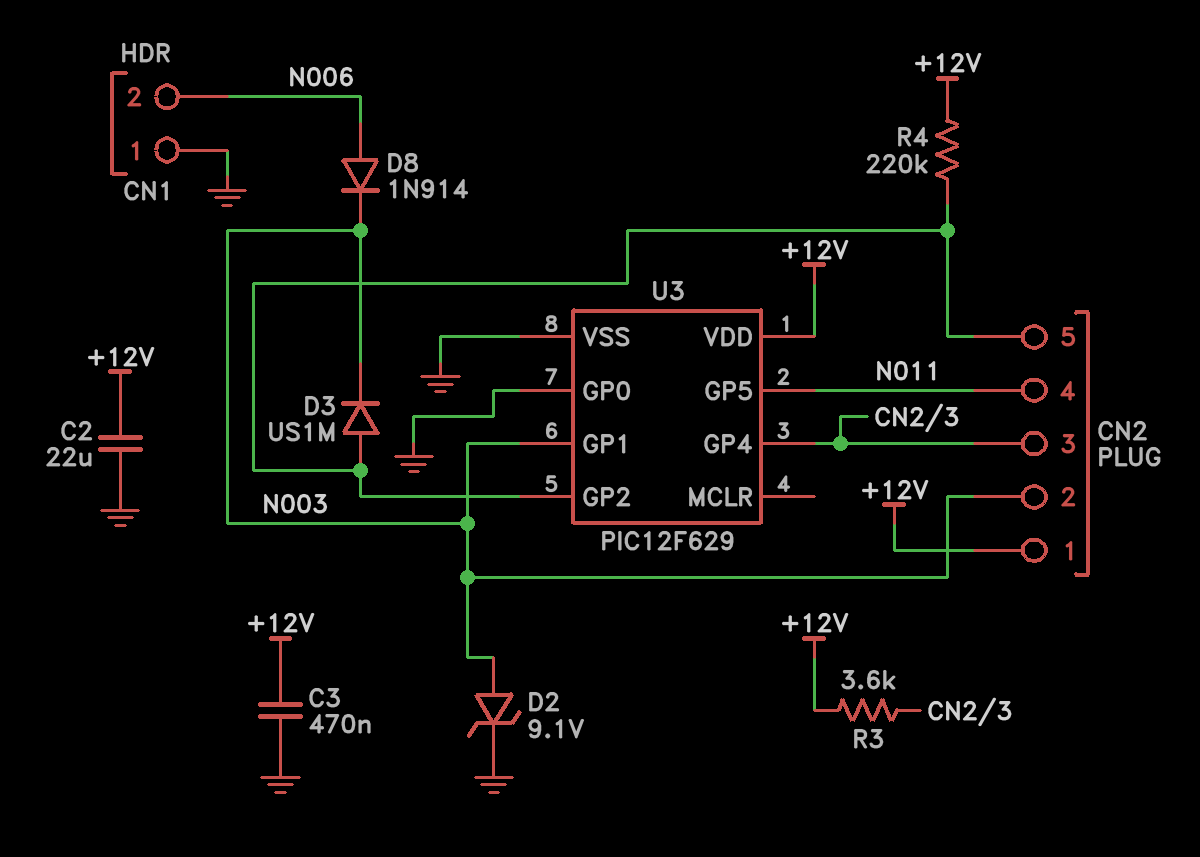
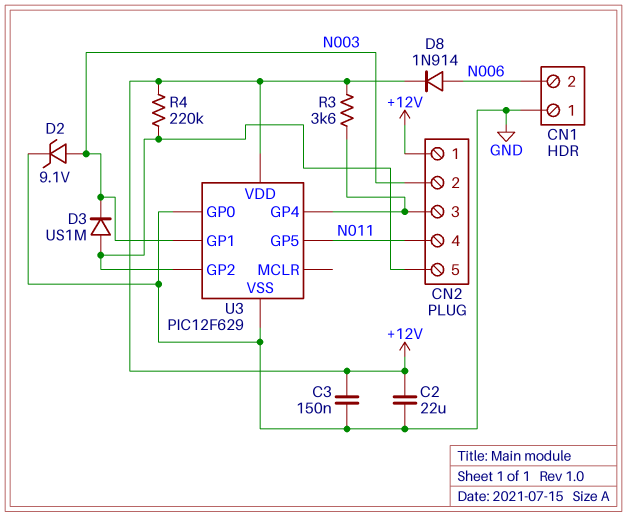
C3: 470nF (+12V, GND) -> 150nF (+12V, GND)
D8: diode 1N914 (A N006, K N003) -> diode 1N914 (A N006, K +12V)

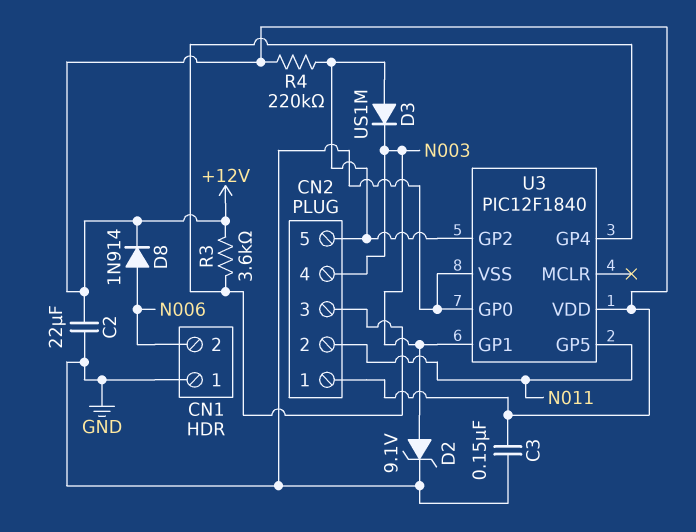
CN2 pin 2: N003 -> N011
CN2 pin 4: N011 -> N003
U3: PIC12F629 -> PIC12F1840

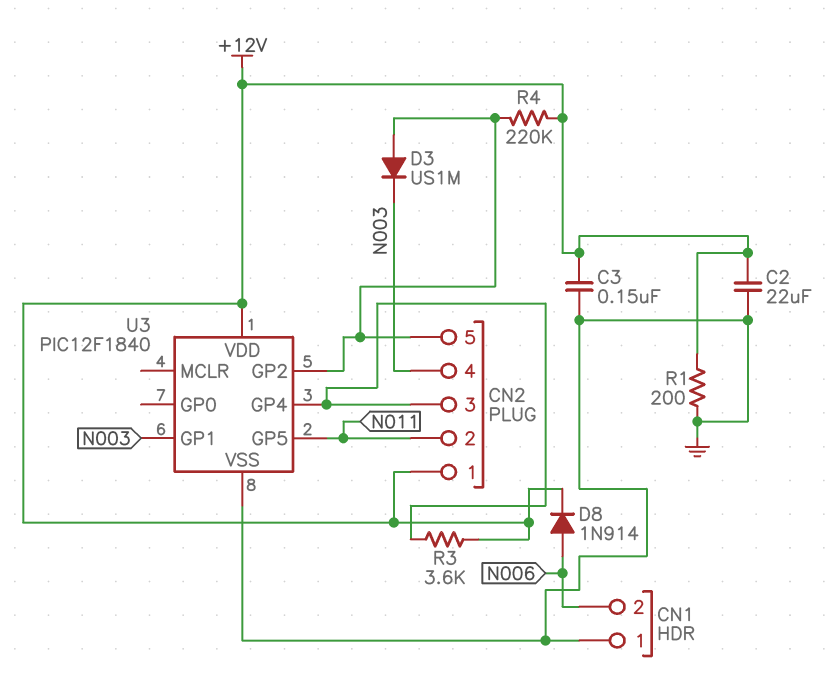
D2: zener 9.1V (A N003, K GND) -> none
R1: none -> 200 (+12V, GND)
U3 pin GP0: GND -> none

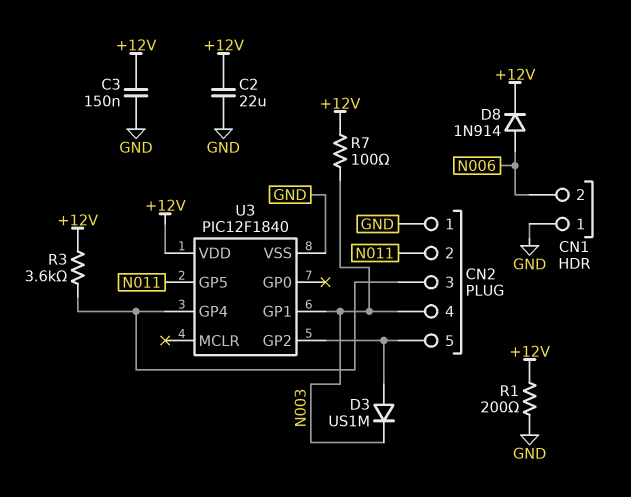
CN2 pin 1: +12V -> GND
R4: 220k (+12V, CN2/5) -> none
R7: none -> 100 (+12V, N003)

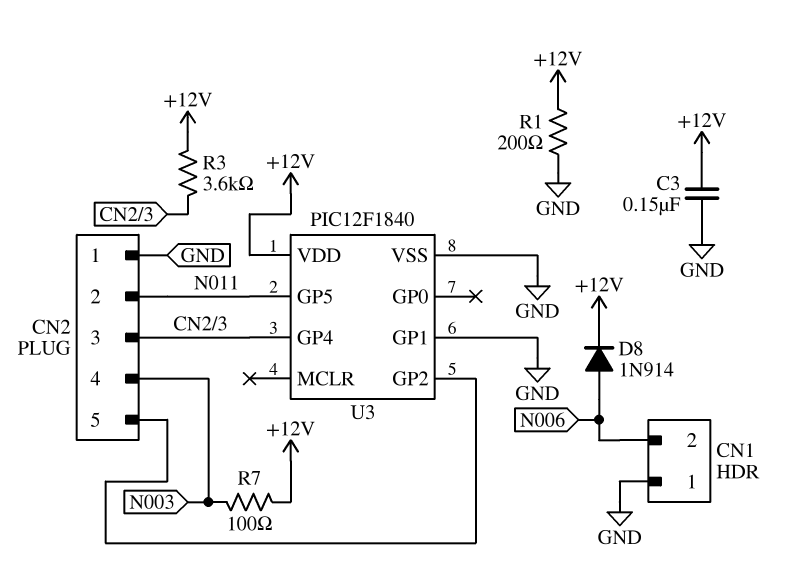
C2: 22uF (+12V, GND) -> none
D3: diode US1M (A CN2/5, K N003) -> none
U3 pin GP1: N003 -> GND

